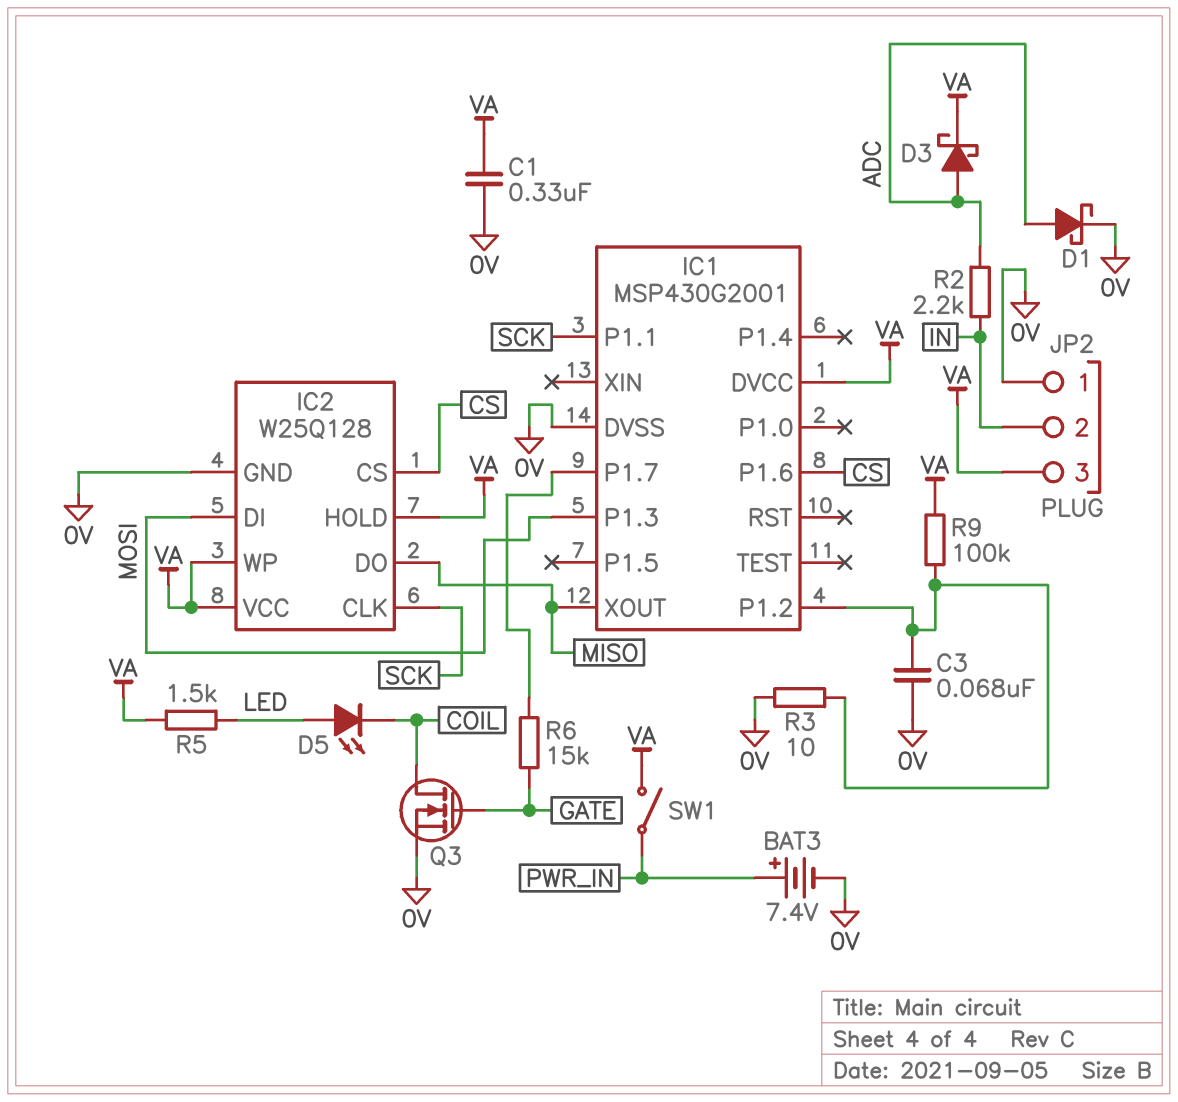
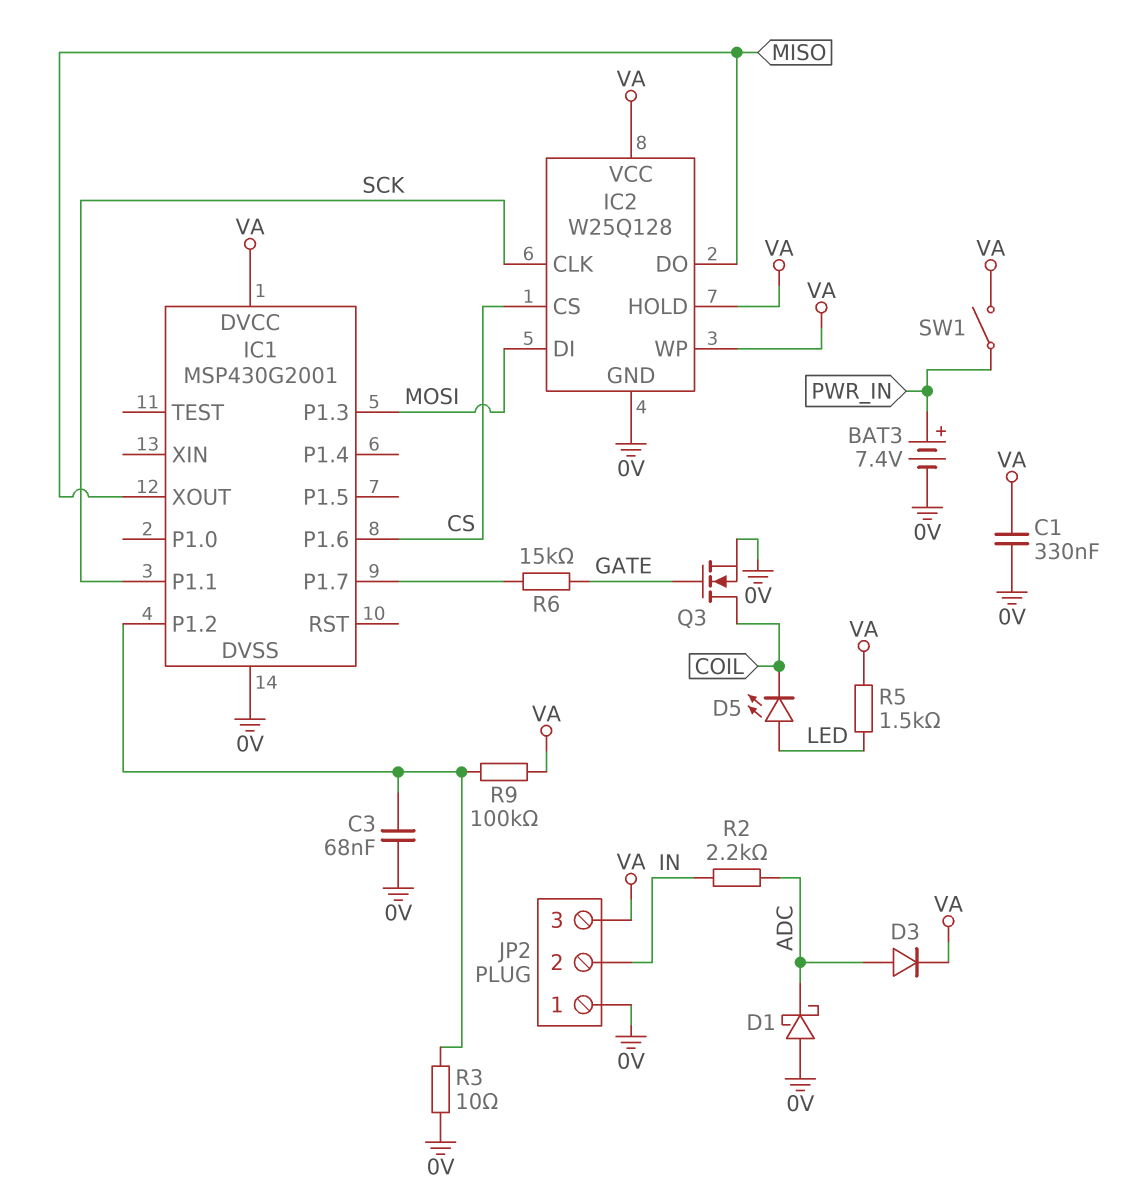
D1: schottky (A ADC, K 0V) -> schottky (A 0V, K ADC)
D3: schottky (A ADC, K VA) -> diode (A ADC, K VA)

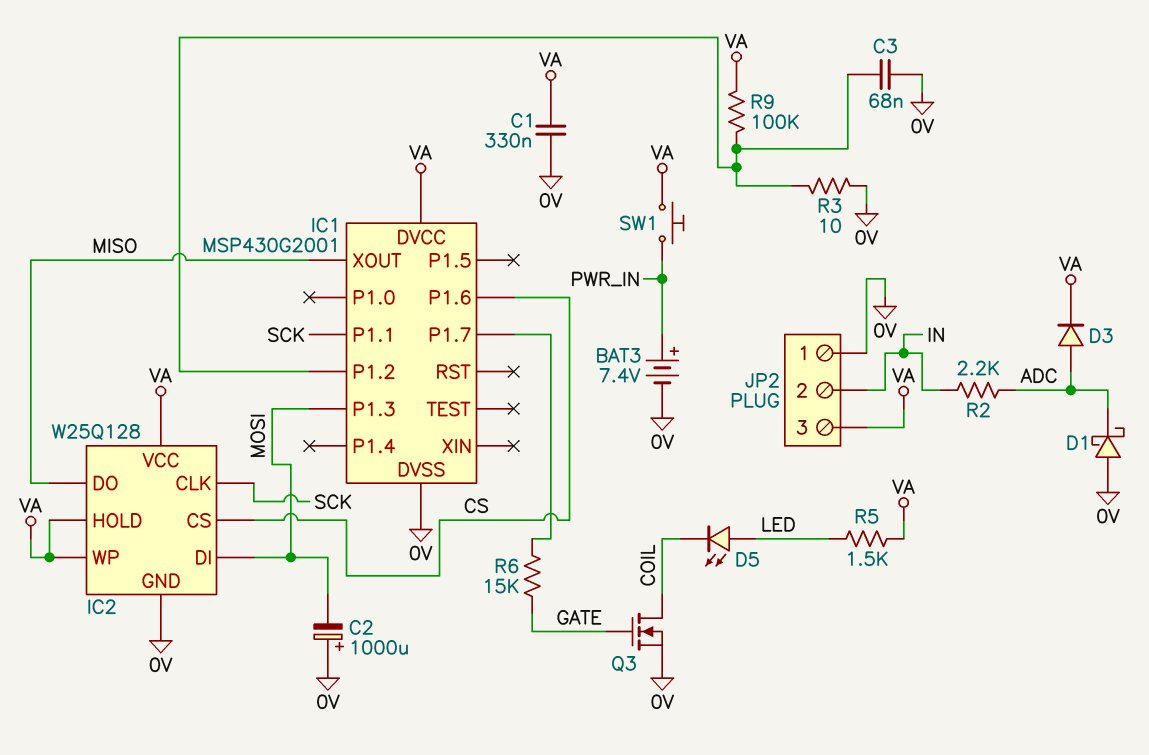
C2: none -> 1000uF (plus 0V, minus MOSI)
SW1: switch (PWR_IN, VA) -> button (PWR_IN, VA)

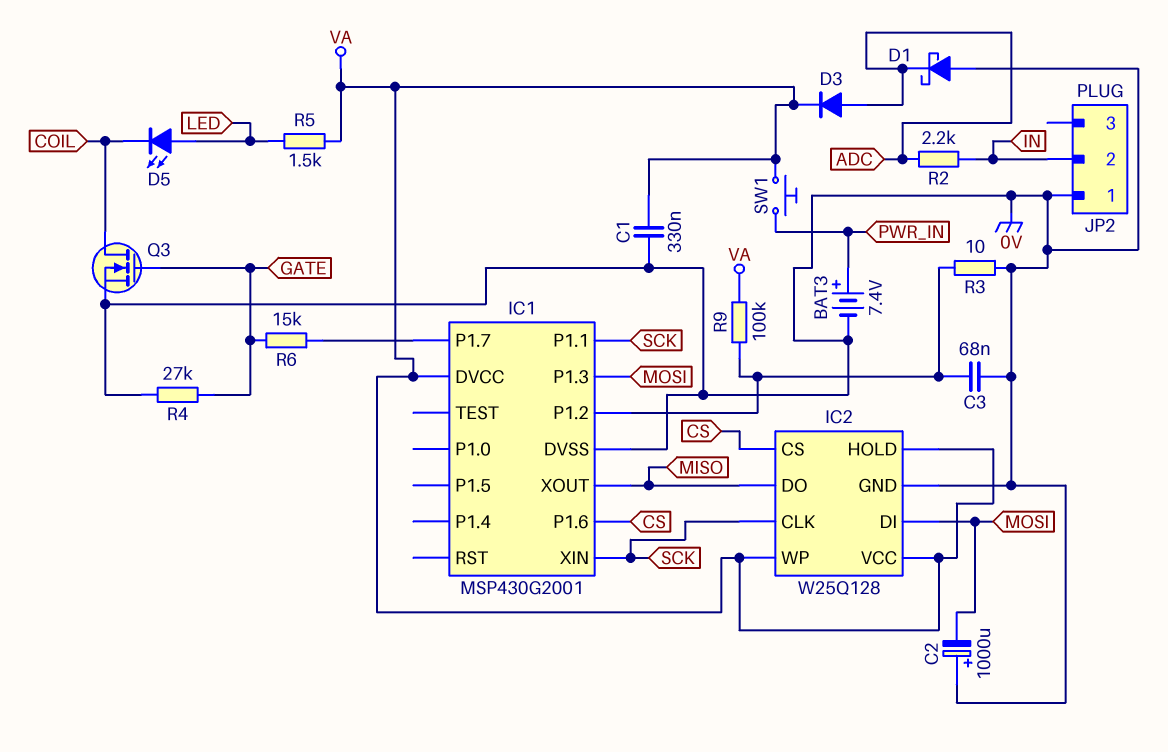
IC1 pin XIN: none -> SCK
JP2 pin 3: VA -> none
R4: none -> 27k (0V, GATE)

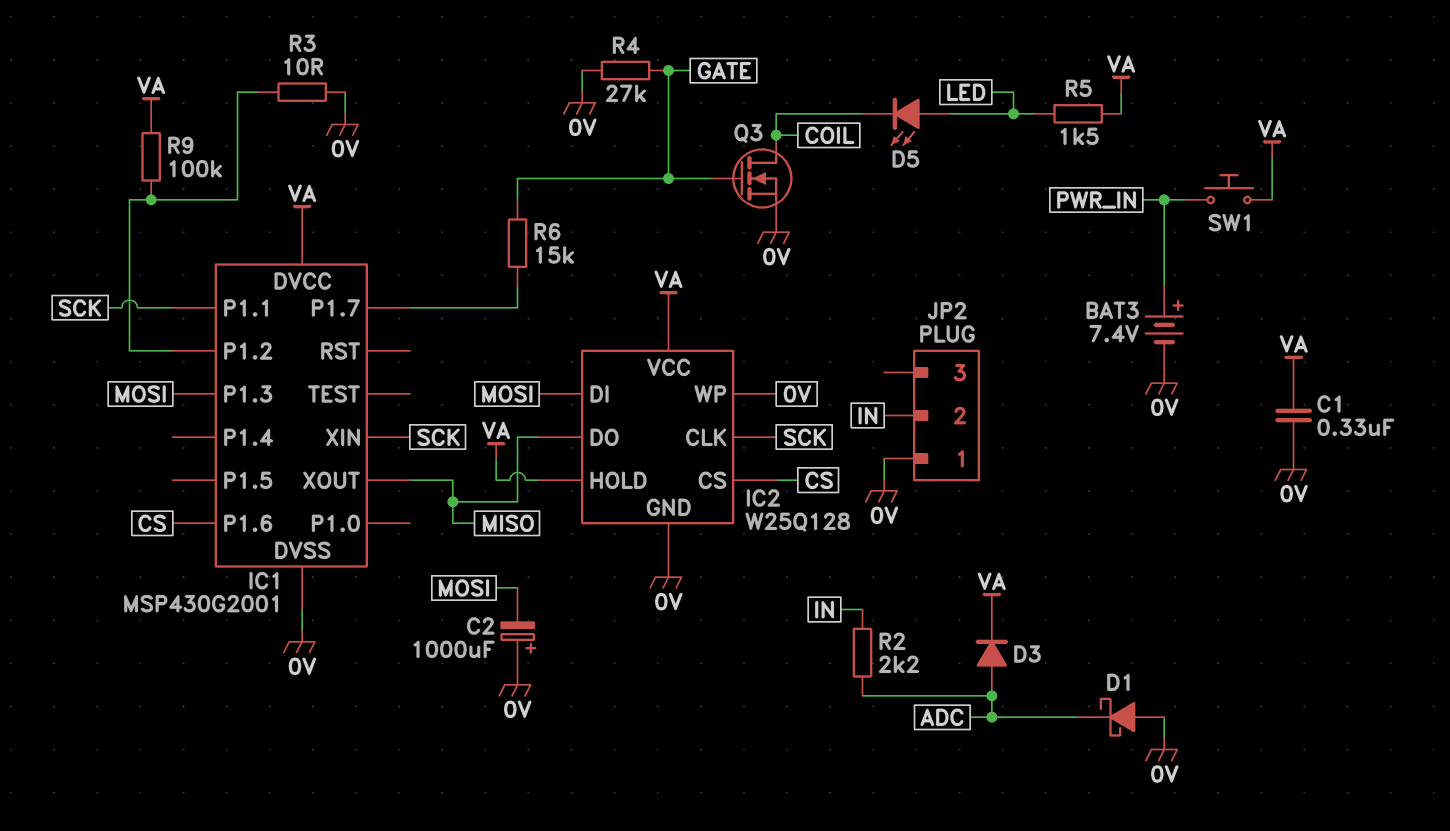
C3: 68nF (0V, IC1/P1.2) -> none
IC2 pin WP: VA -> 0V

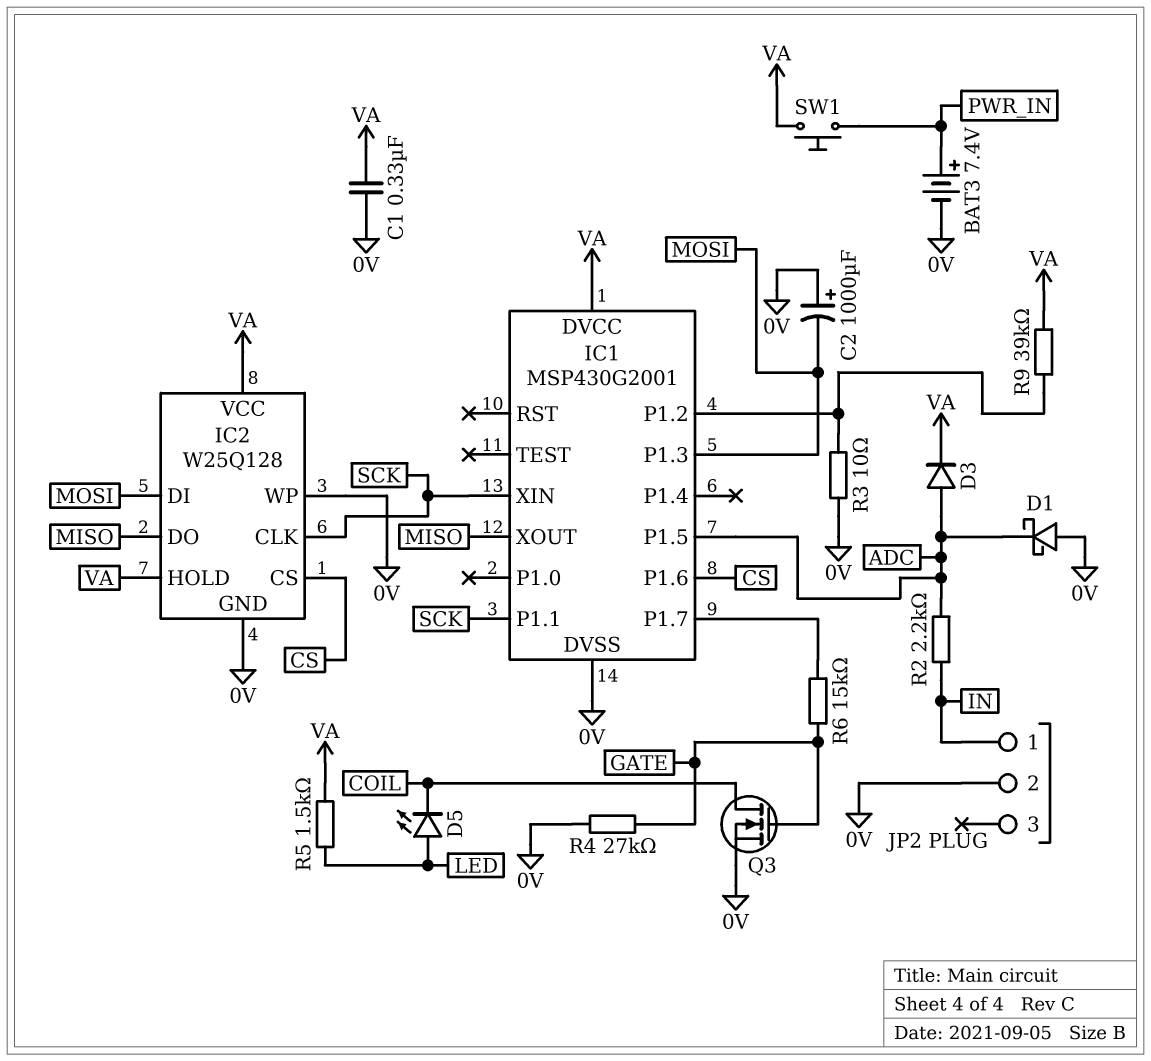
IC1 pin P1.5: none -> ADC
JP2 pin 1: 0V -> IN
JP2 pin 2: IN -> 0V
R9: 100k (IC1/P1.2, VA) -> 39k (IC1/P1.2, VA)

